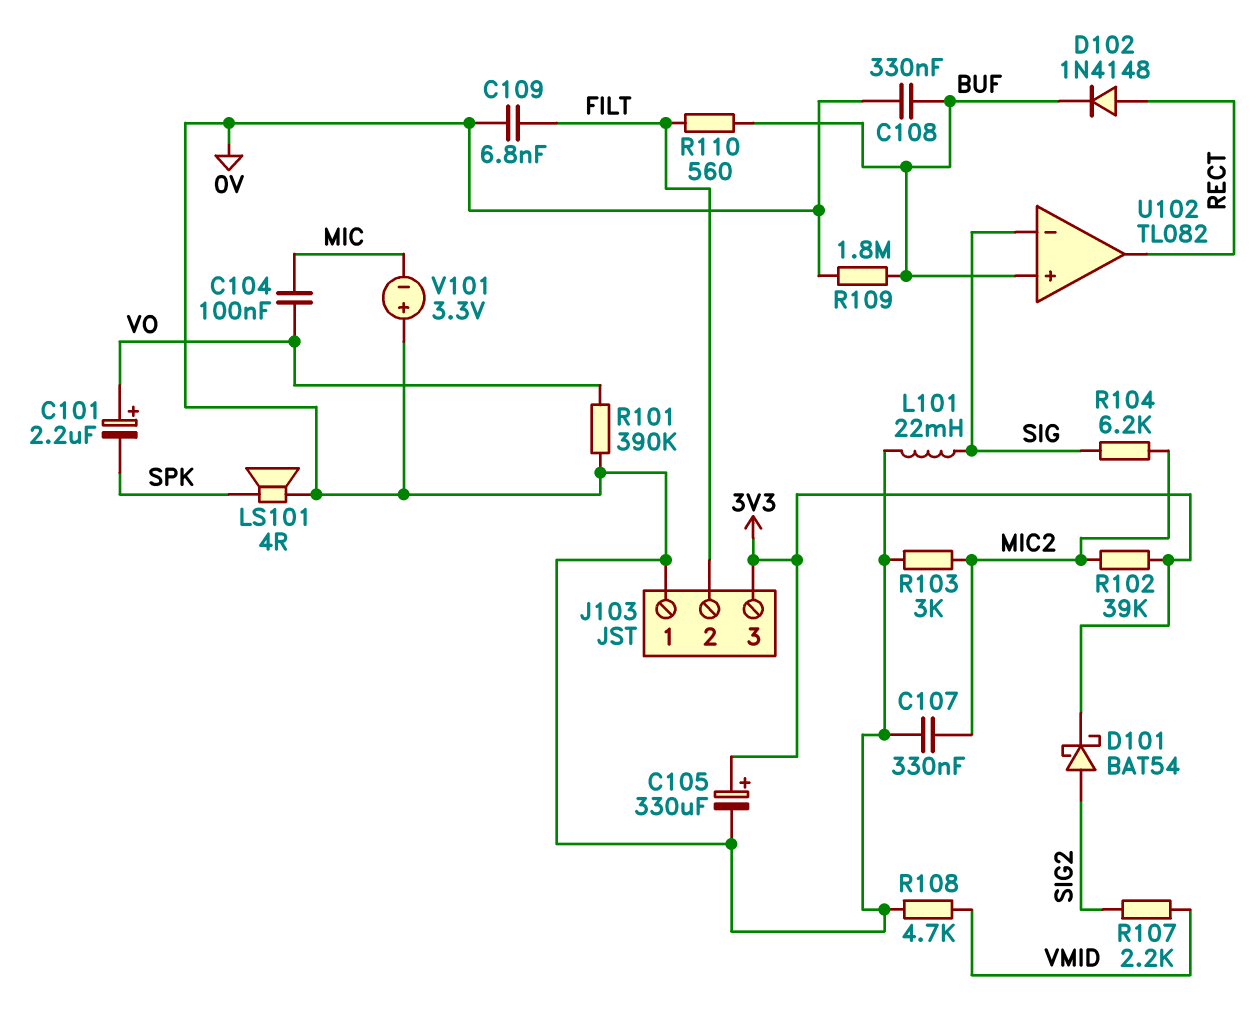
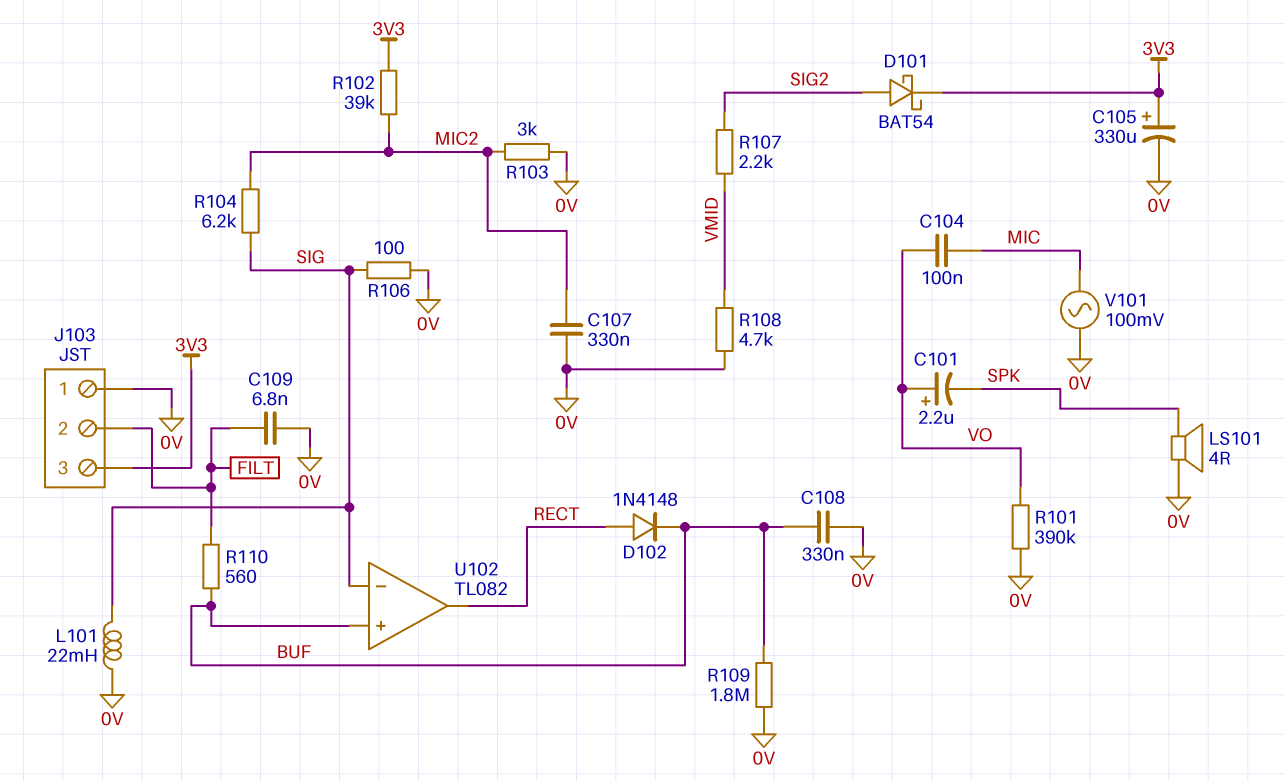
R106: none -> 100 (0V, SIG)
V101: 3.3V (plus 0V, minus MIC) -> AC 100mV (0V, MIC)

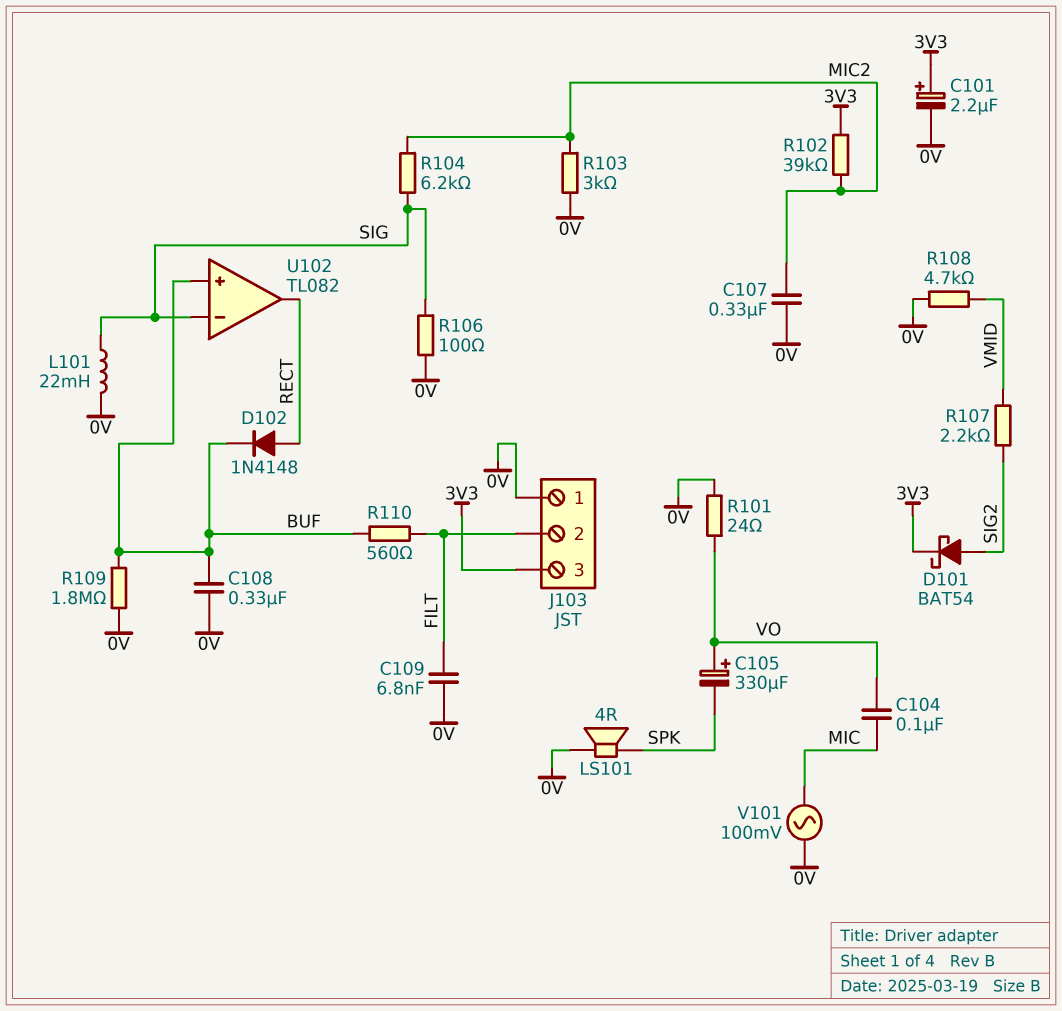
C101: 2.2uF (plus VO, minus SPK) -> 2.2uF (plus 3V3, minus 0V)
C105: 330uF (plus 3V3, minus 0V) -> 330uF (plus VO, minus SPK)
R101: 390k (0V, VO) -> 24 (0V, VO)

